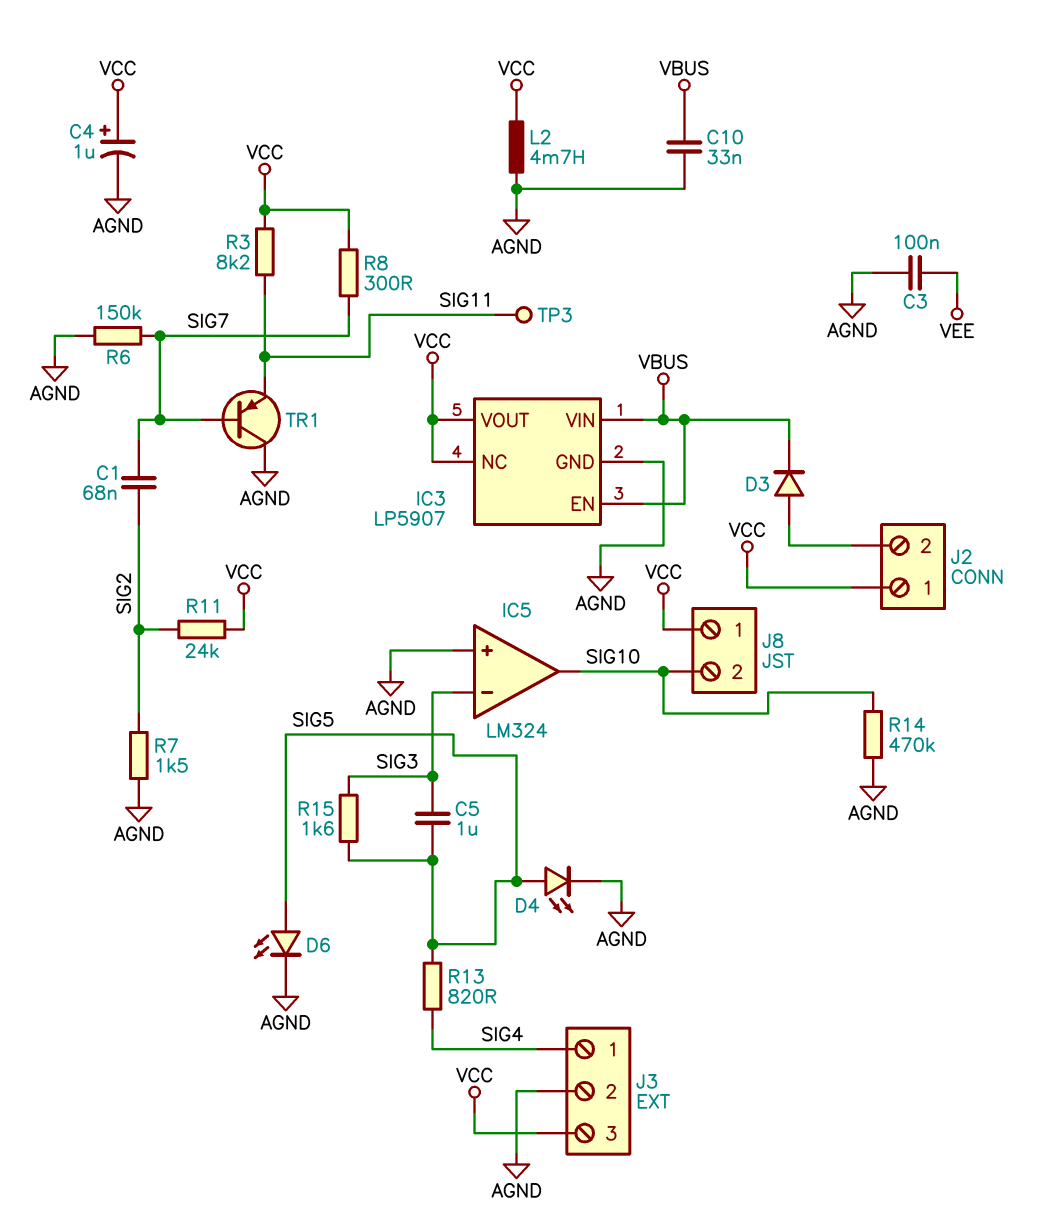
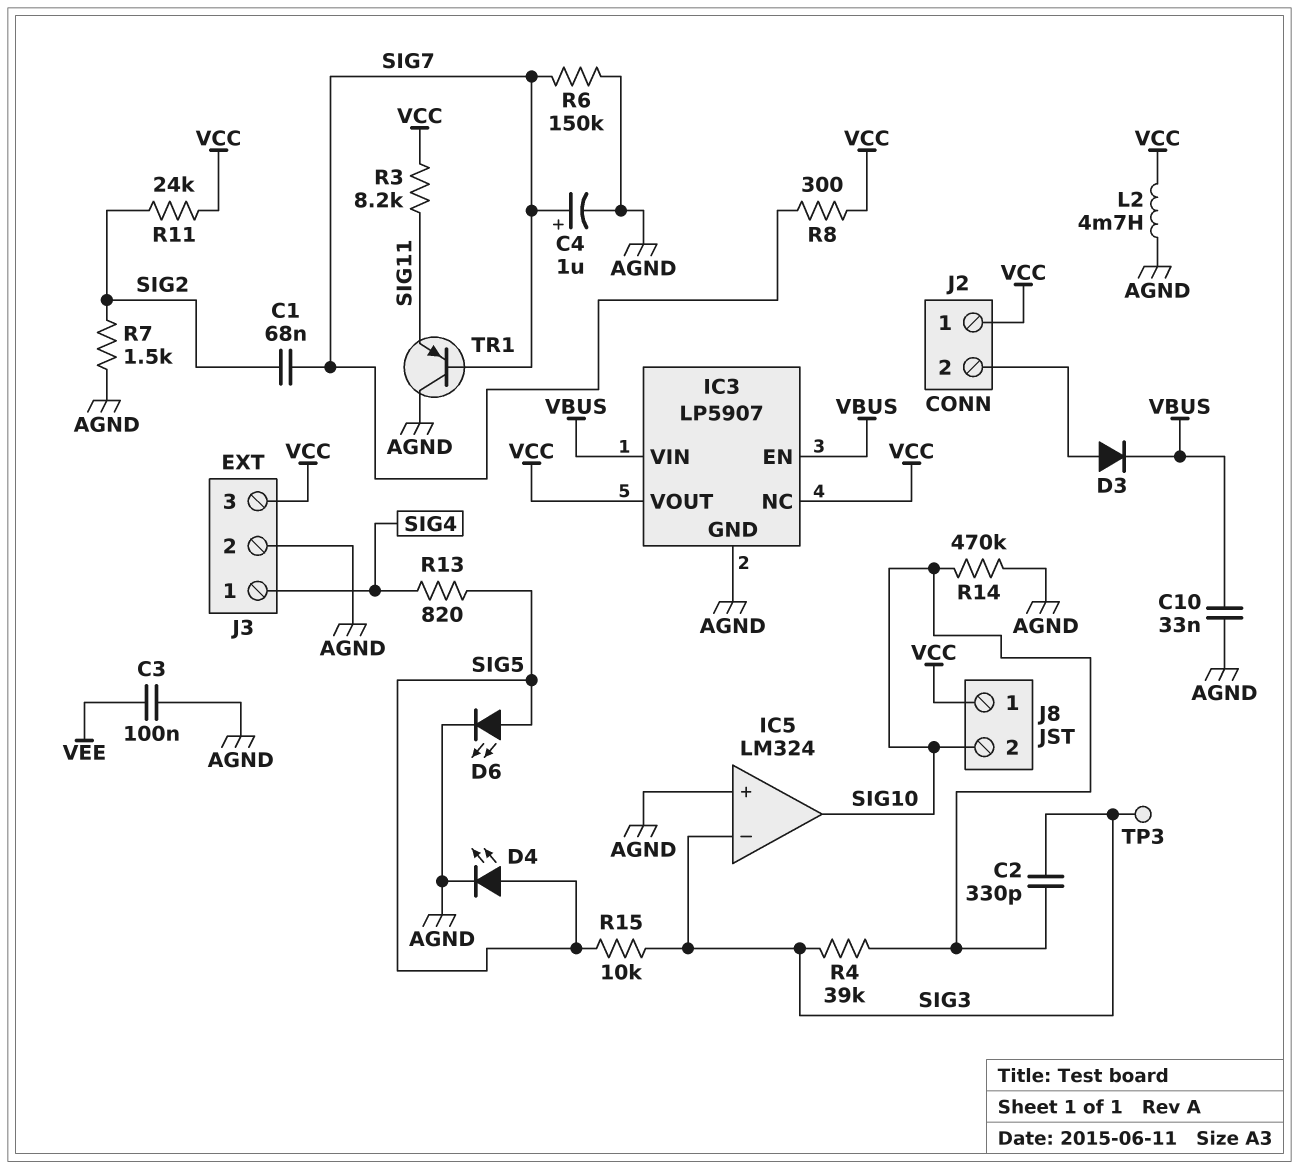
C2: none -> 330pF (SIG3, SIG10)
C4: 1uF (plus VCC, minus AGND) -> 1uF (plus SIG7, minus AGND)
C5: 1uF (SIG3, SIG5) -> none
R4: none -> 39k (SIG3, SIG10)
R15: 1.6k (SIG3, SIG5) -> 10k (SIG3, SIG5)
TP3: test point (SIG11) -> test point (SIG3)

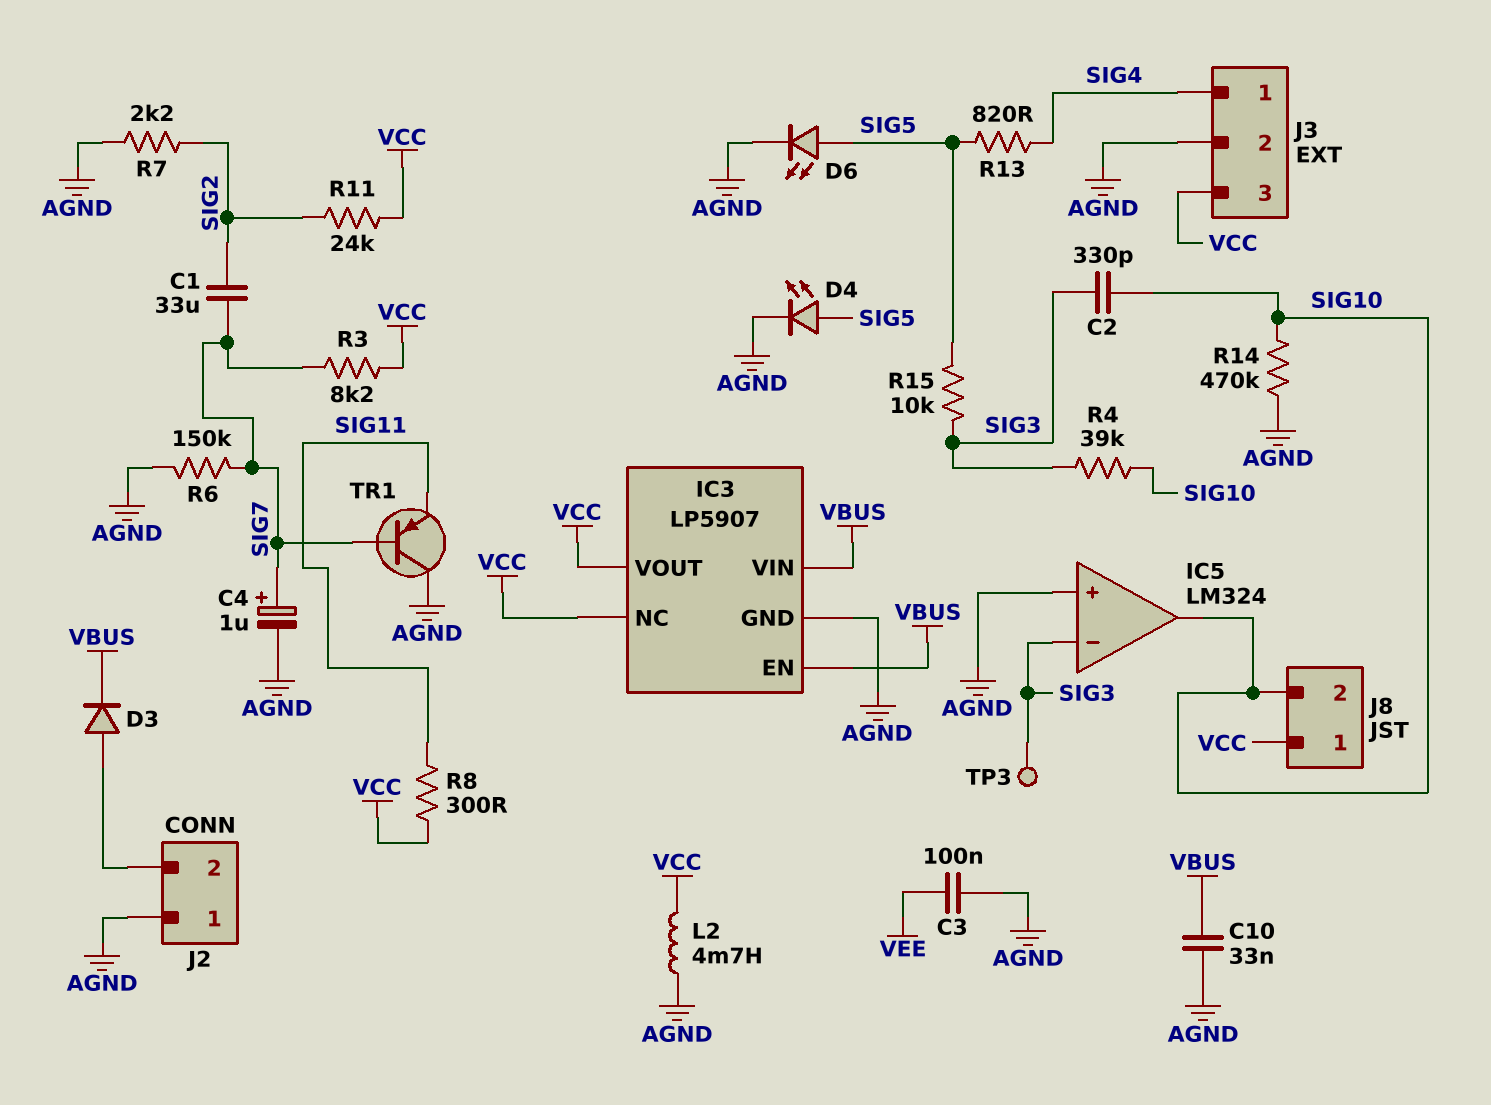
C1: 68nF (SIG2, SIG7) -> 33uF (SIG2, SIG7)
J2 pin 1: VCC -> AGND
R3: 8.2k (SIG11, VCC) -> 8.2k (SIG7, VCC)
R7: 1.5k (AGND, SIG2) -> 2.2k (AGND, SIG2)
R8: 300 (SIG7, VCC) -> 300 (SIG11, VCC)

